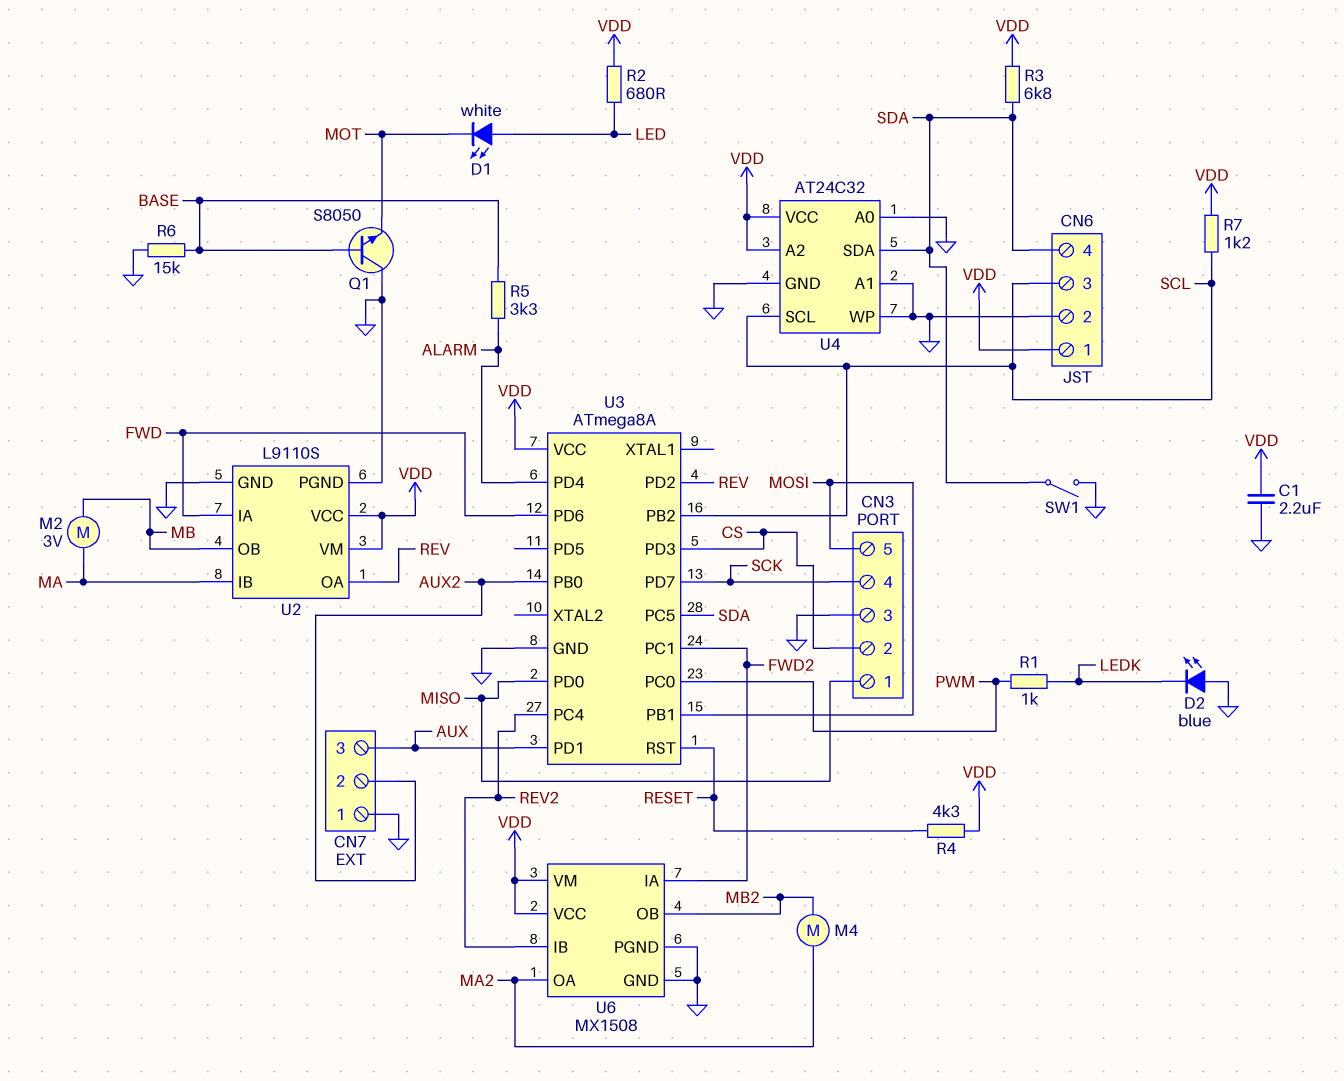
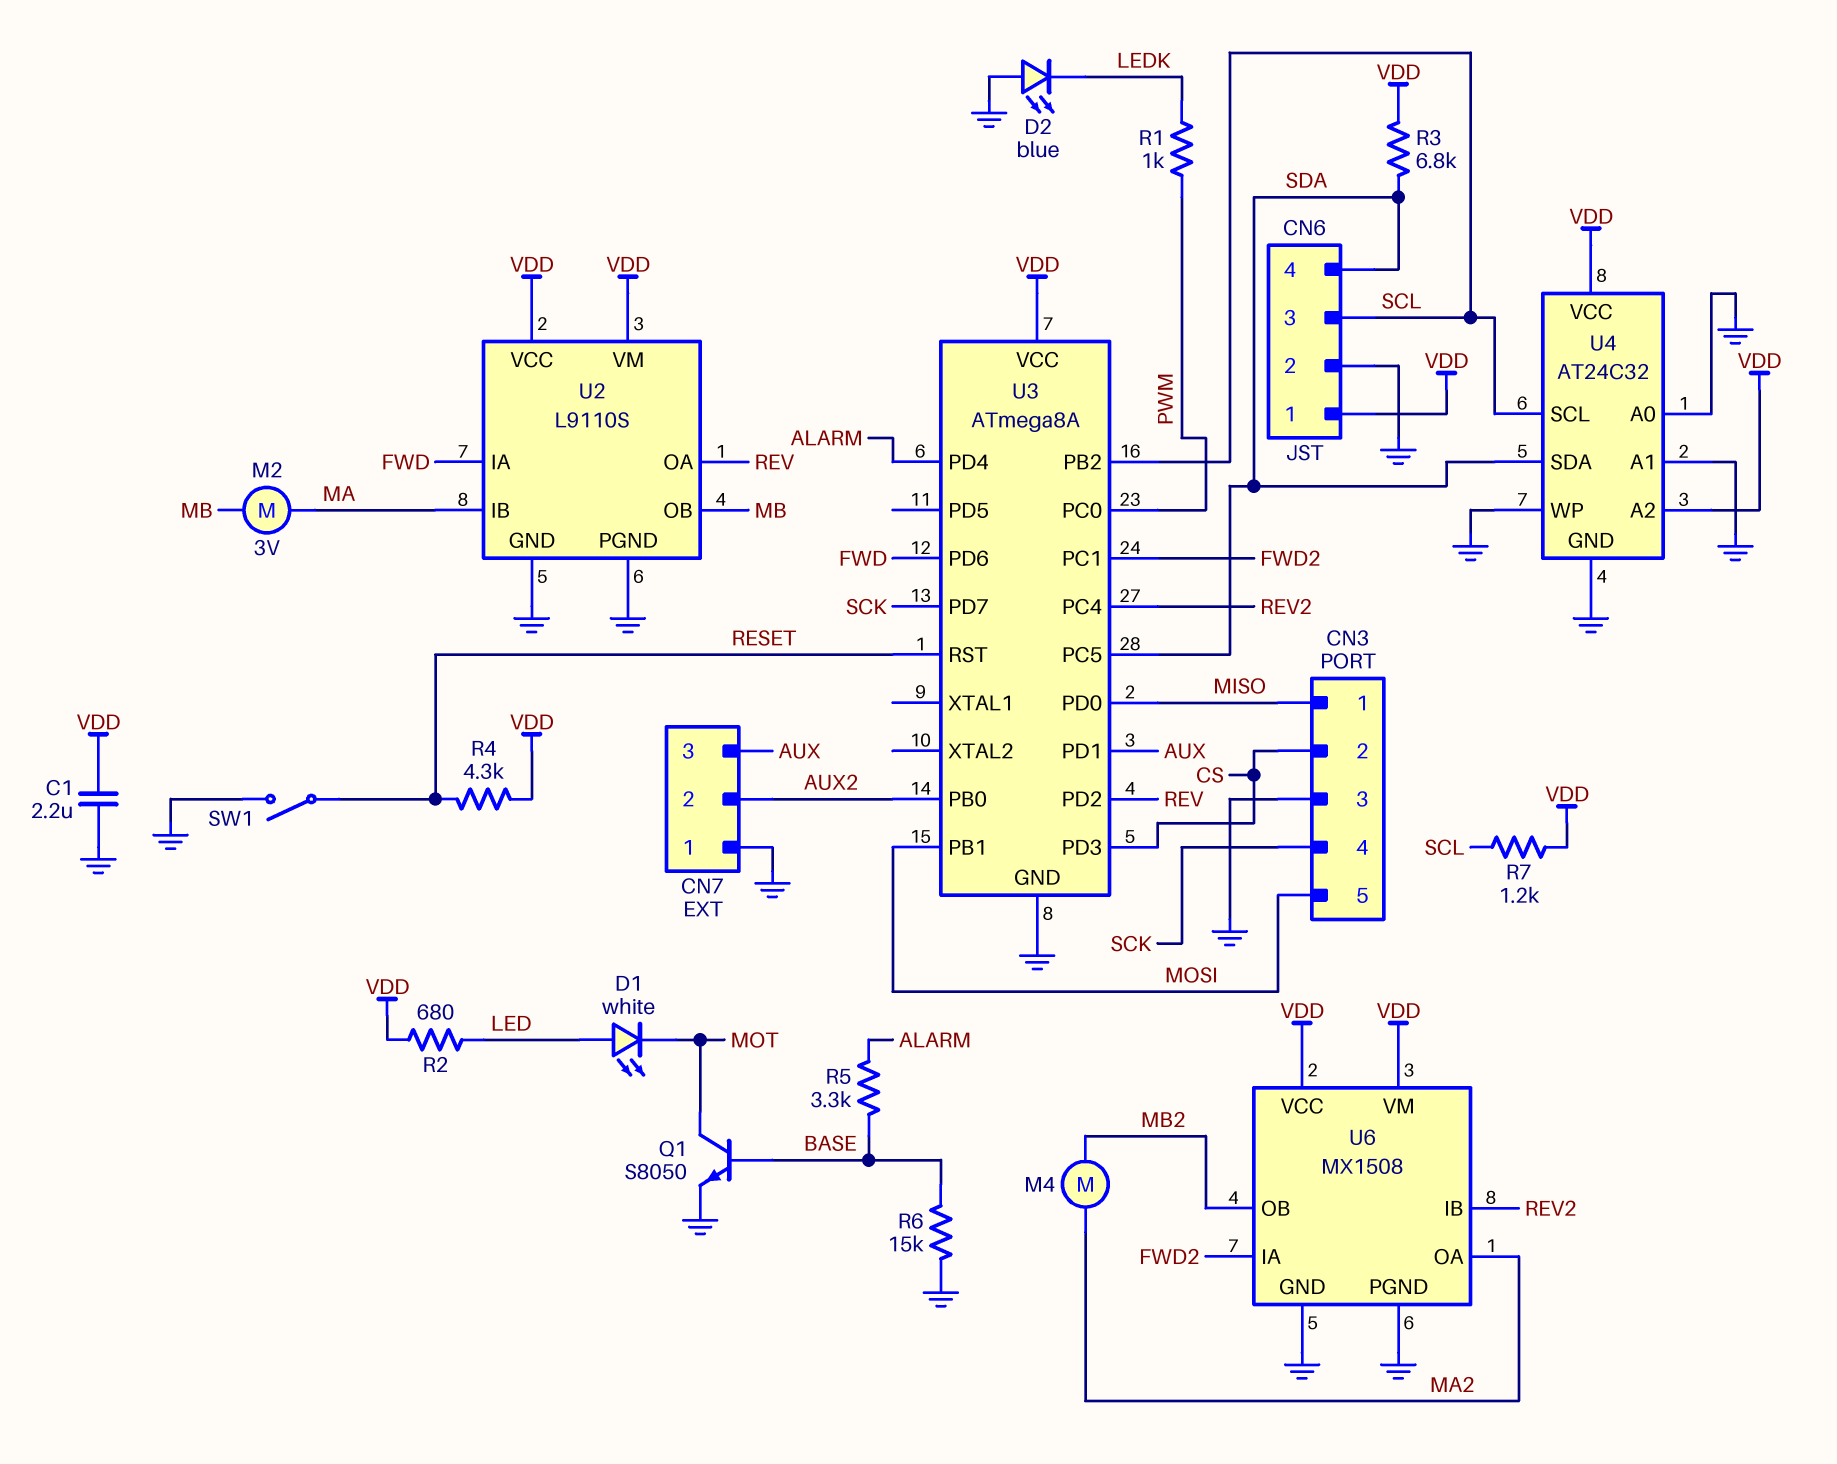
Q1: NPN S8050 (B BASE, C GND, E MOT) -> NPN S8050 (B BASE, C MOT, E GND)
SW1: switch (GND, SDA) -> switch (GND, RESET)

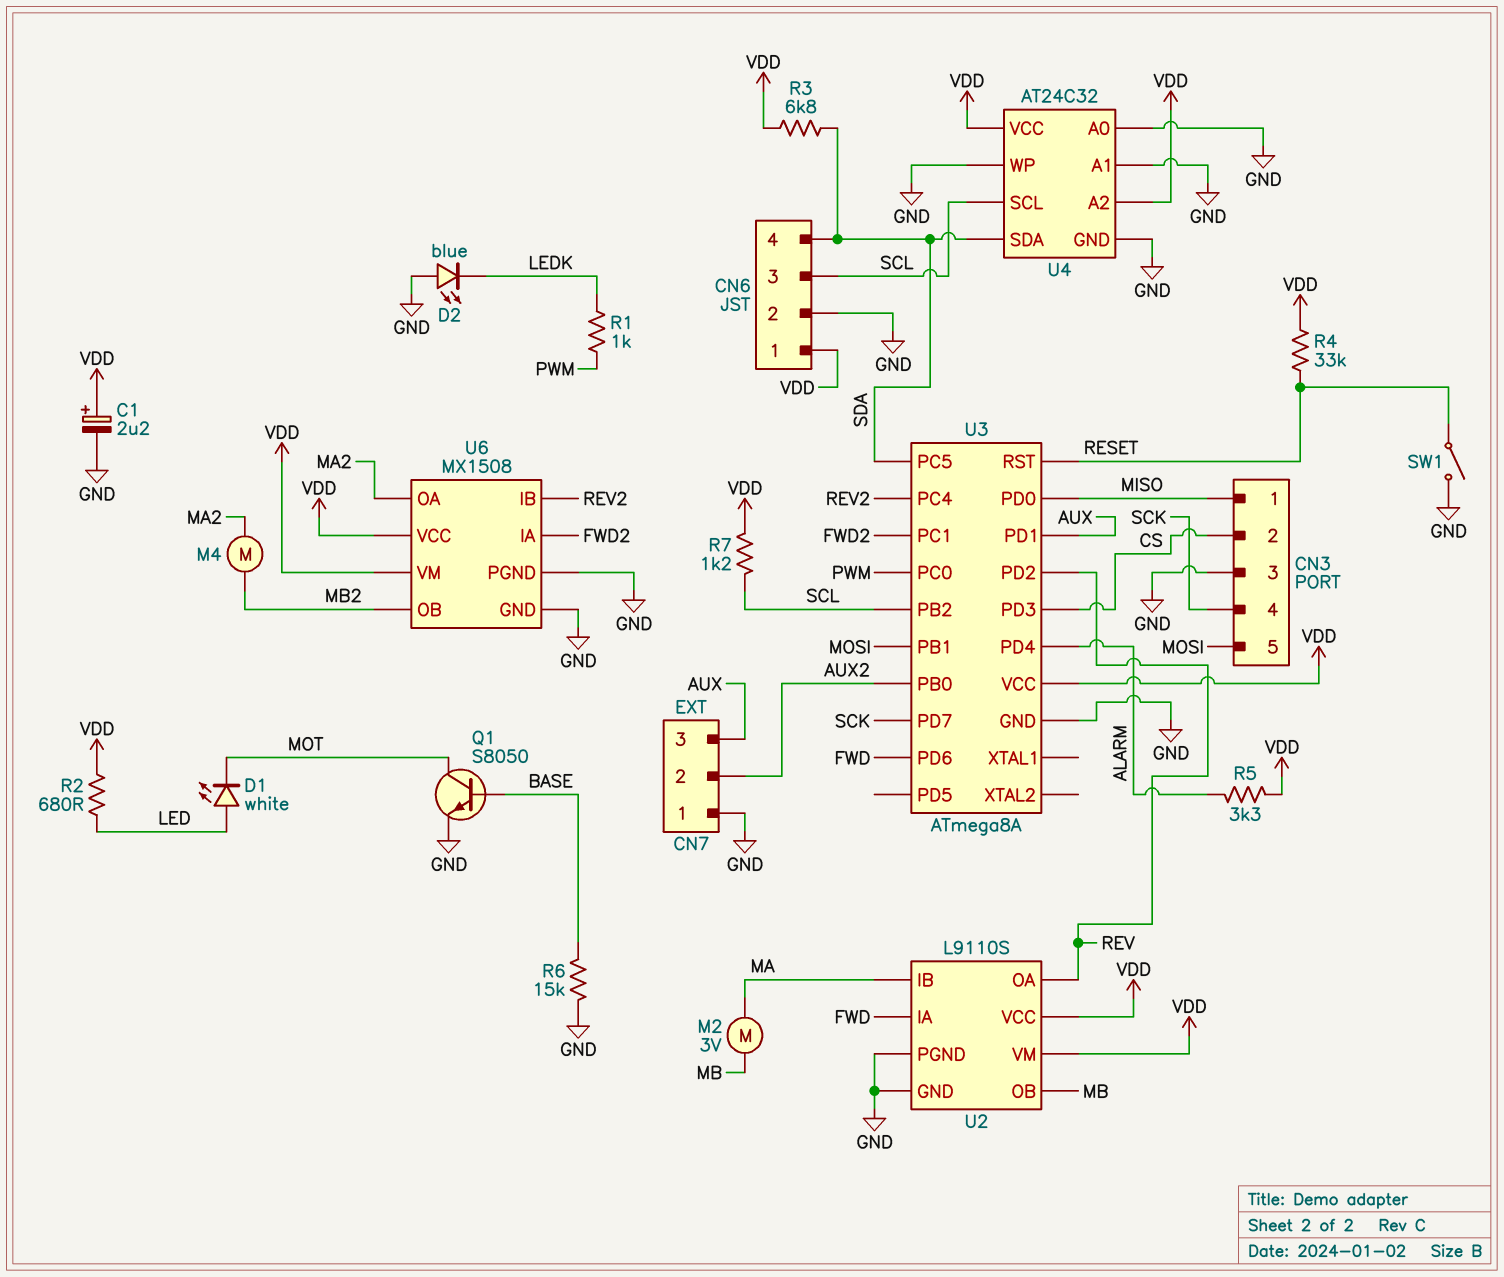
C1: 2.2uF (GND, VDD) -> 2.2uF (plus VDD, minus GND)
R4: 4.3k (RESET, VDD) -> 33k (RESET, VDD)
R5: 3.3k (ALARM, BASE) -> 3.3k (ALARM, VDD)

